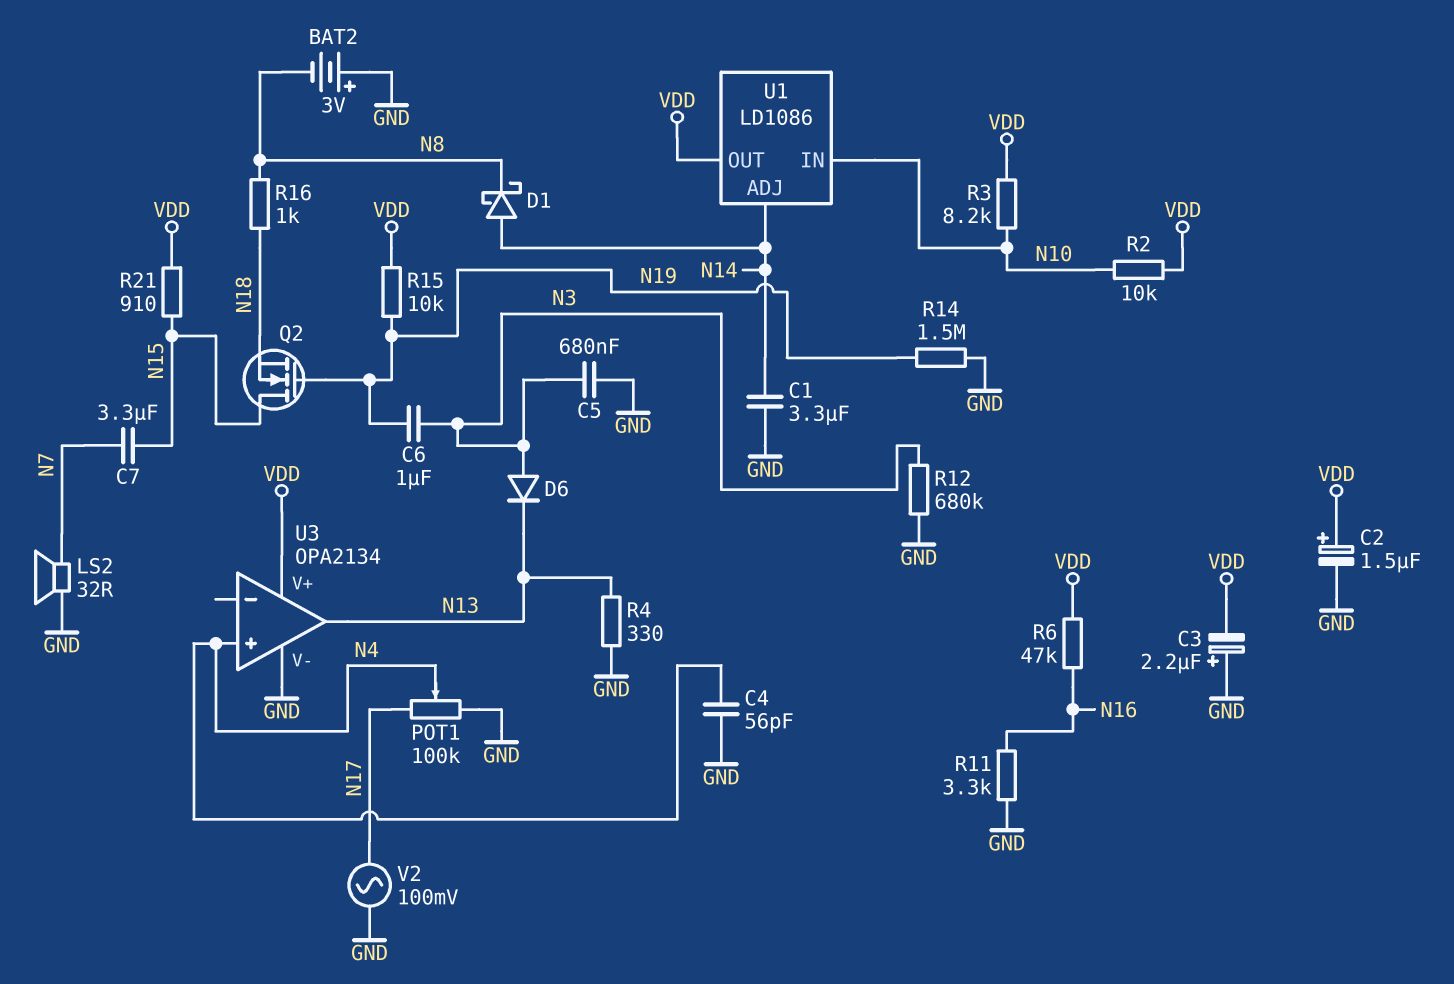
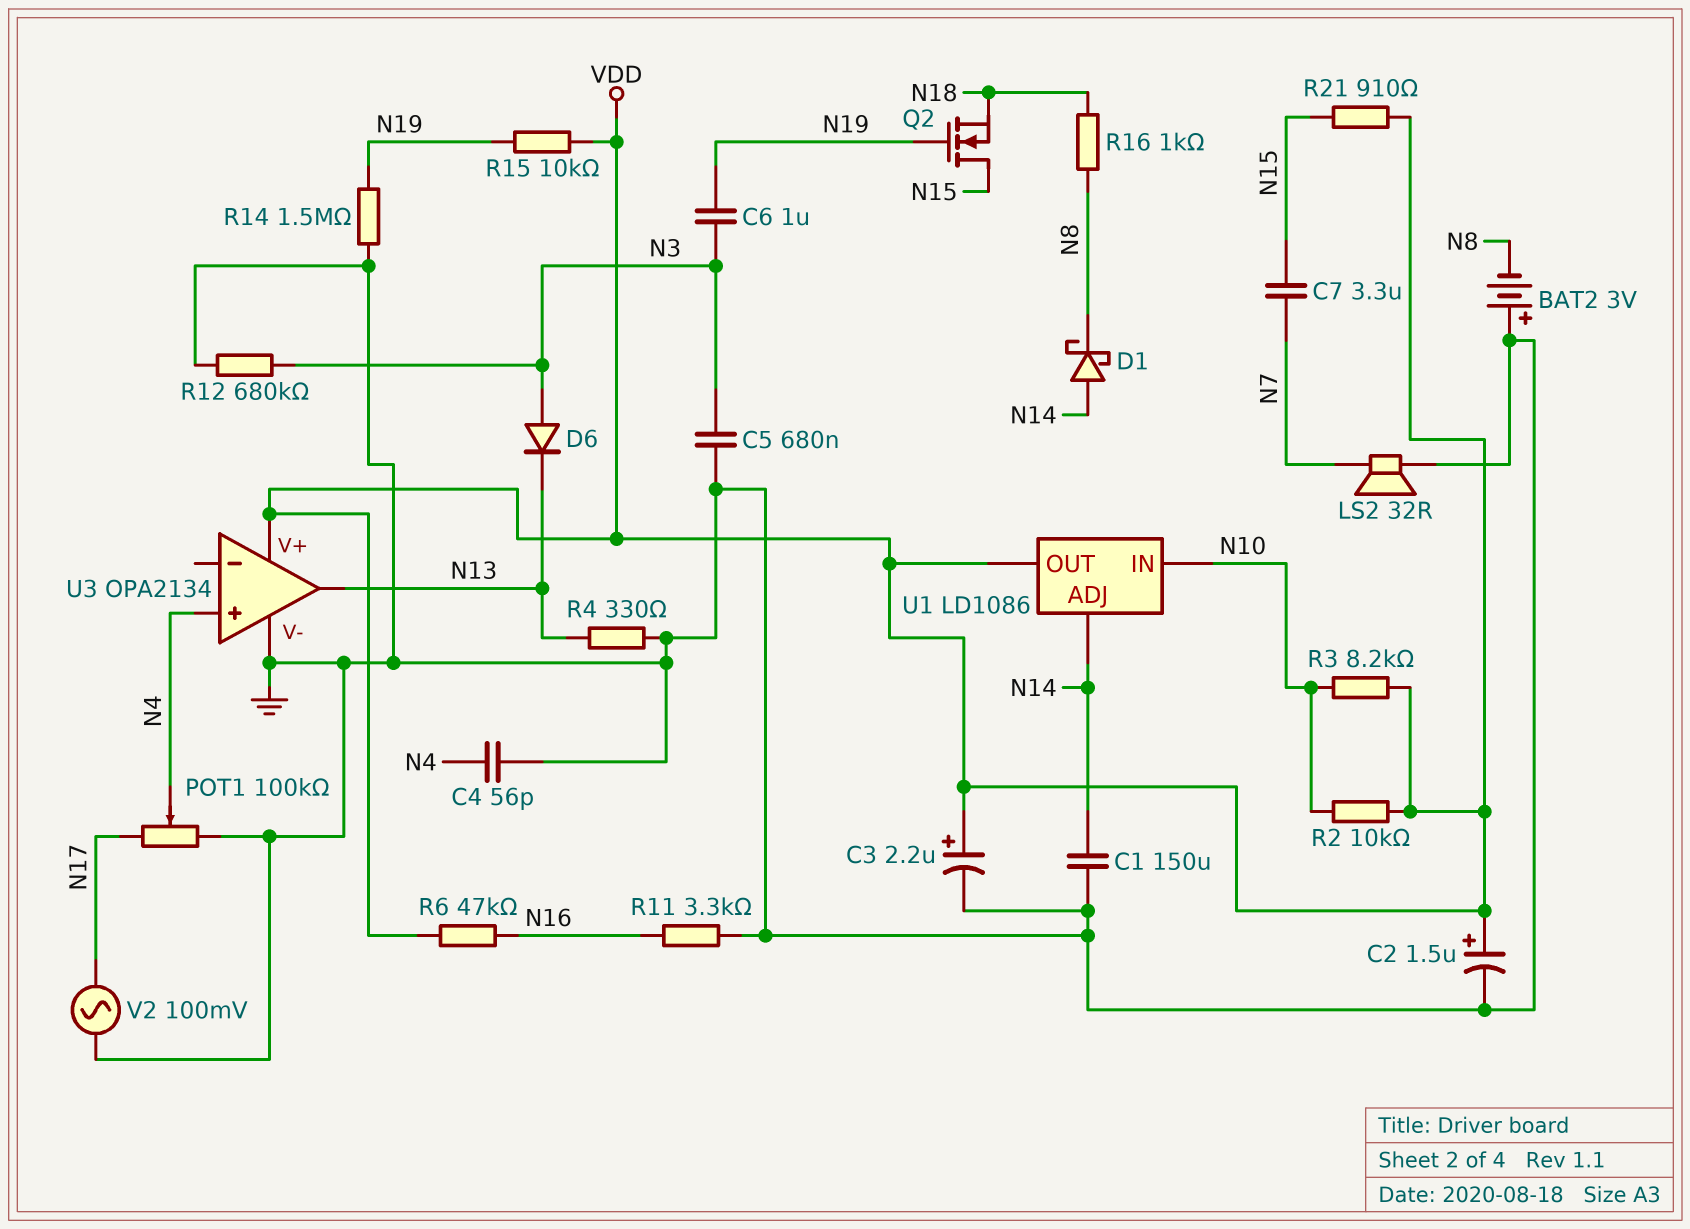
C1: 3.3uF (GND, N14) -> 150uF (GND, N14)
C3: 2.2uF (plus GND, minus VDD) -> 2.2uF (plus VDD, minus GND)

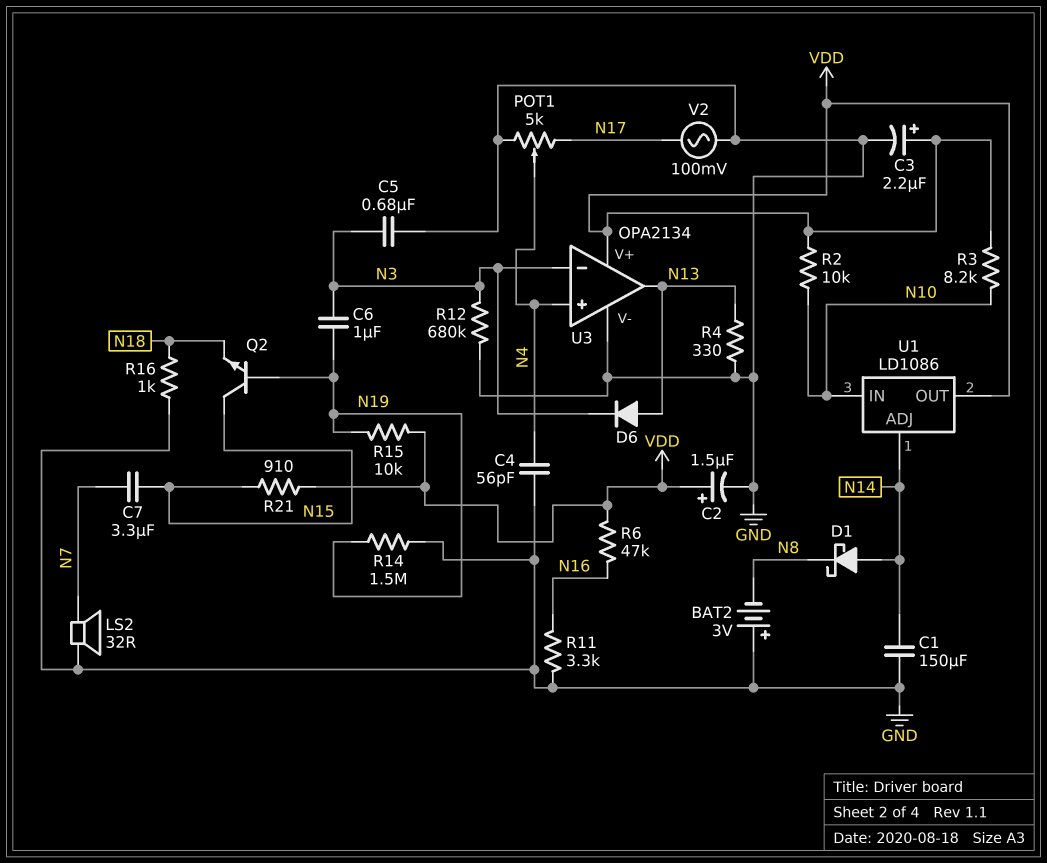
D6: diode (A N3, K N13) -> diode (A N13, K N3)
POT1: 100k (GND, N17, wiper N4) -> 5k (GND, N17, wiper N4)
Q2: NMOS (G N19, D N15, S N18) -> NPN (B N19, C N15, E N18)
R16: 1k (N8, N18) -> 1k (GND, N18)
U3 pin in-: none -> N3

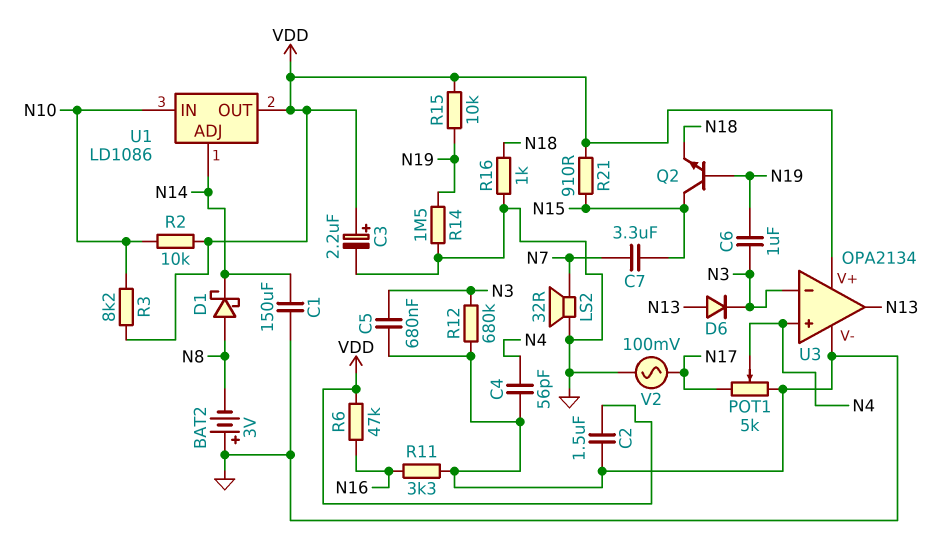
C2: 1.5uF (plus VDD, minus GND) -> 1.5uF (GND, VDD)
D1: schottky (A N14, K N8) -> schottky (A N8, K N14)
R4: 330 (GND, N13) -> none

